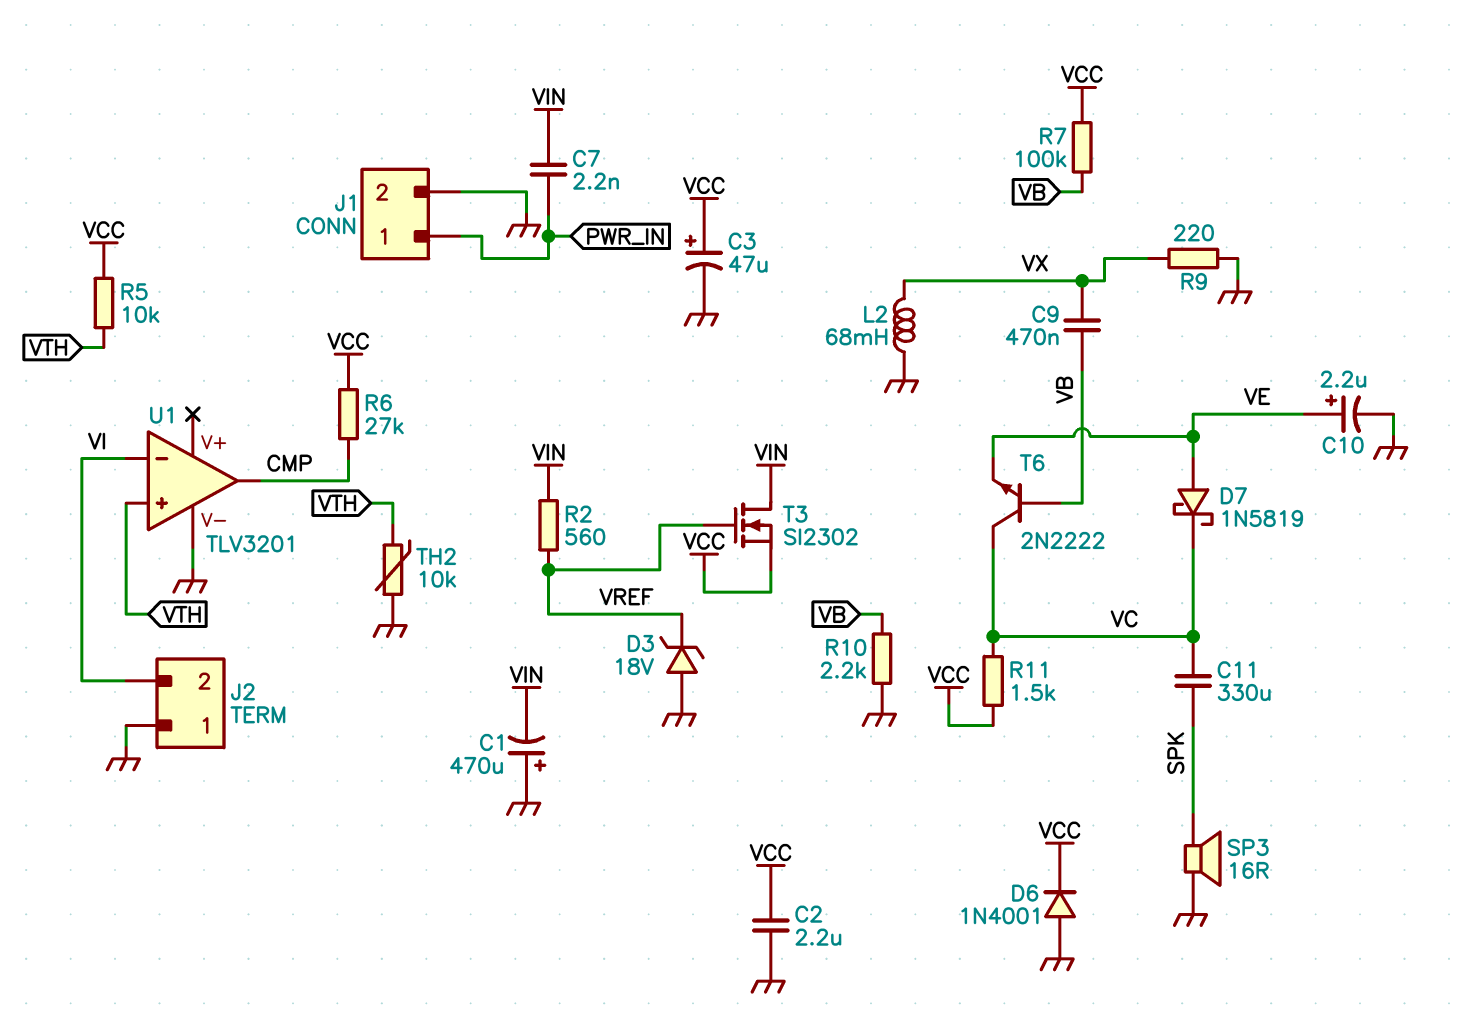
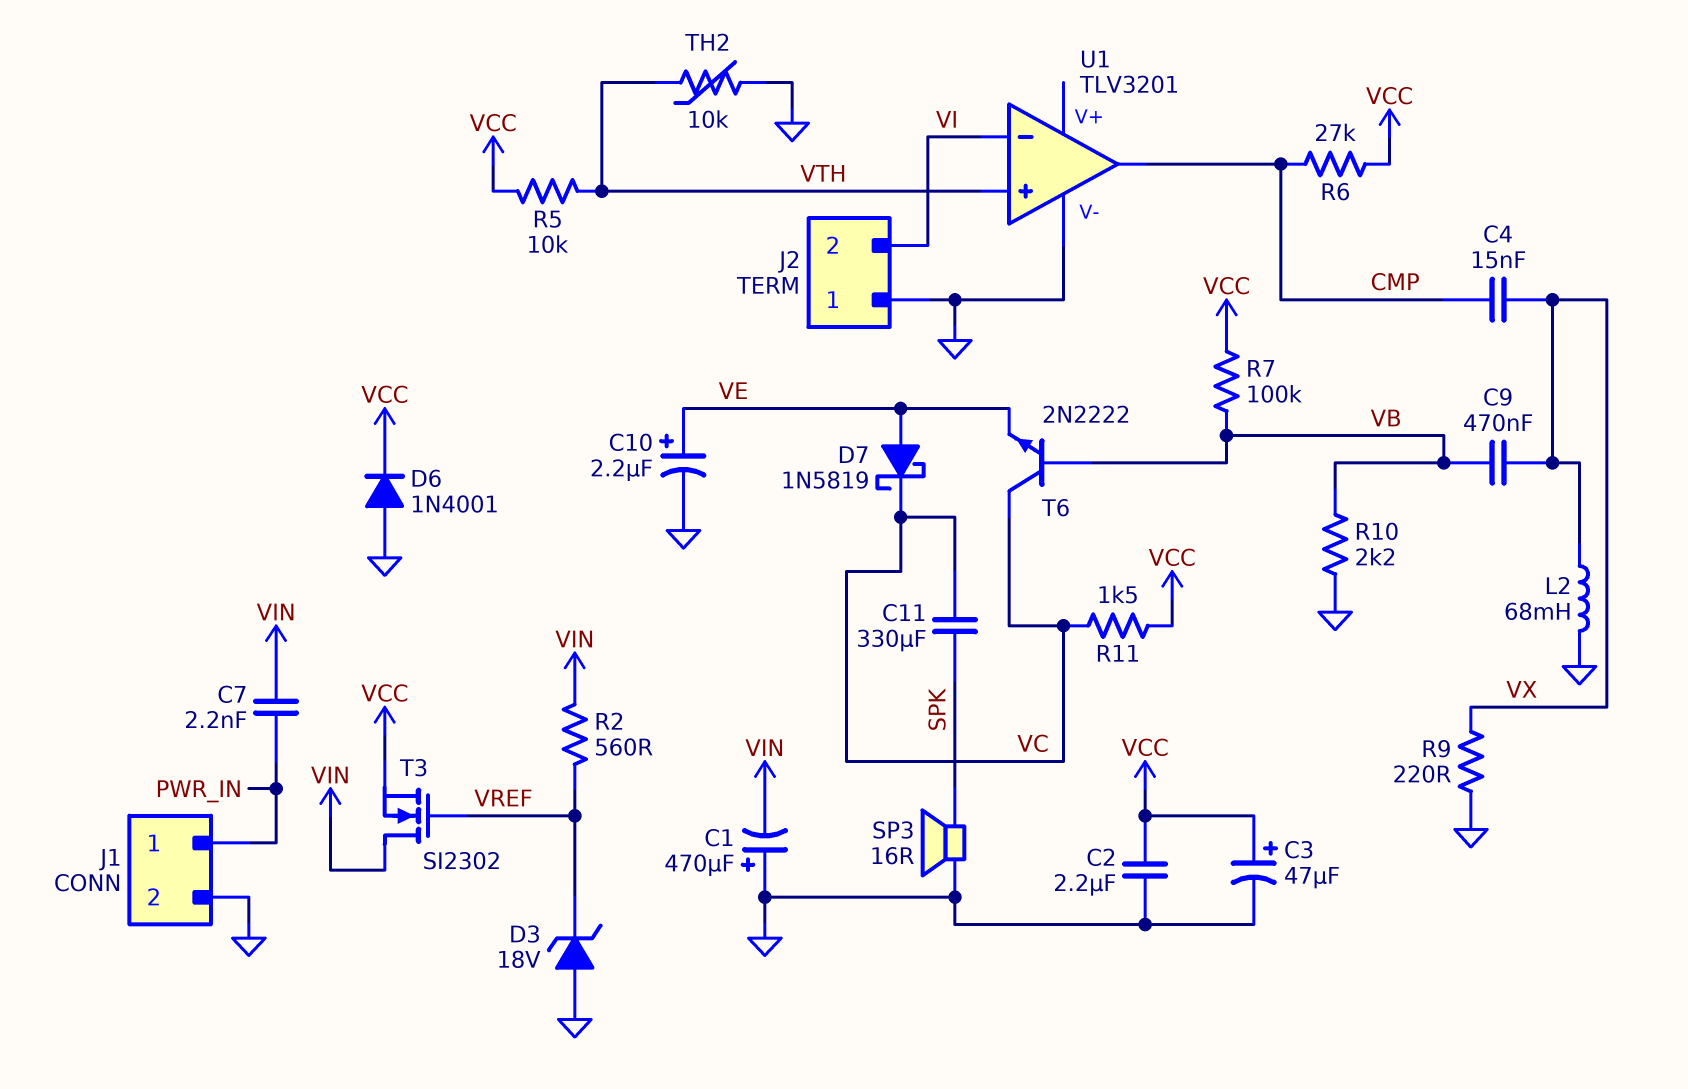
C4: none -> 15nF (CMP, VX)

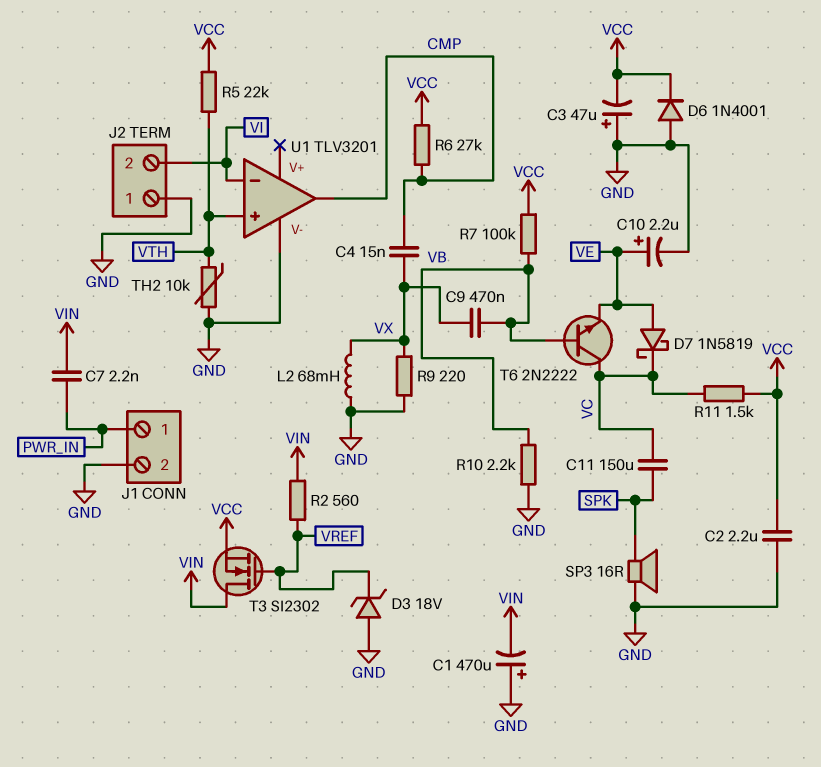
C3: 47uF (plus VCC, minus GND) -> 47uF (plus GND, minus VCC)
C11: 330uF (SPK, VC) -> 150uF (SPK, VC)
R5: 10k (VCC, VTH) -> 22k (VCC, VTH)

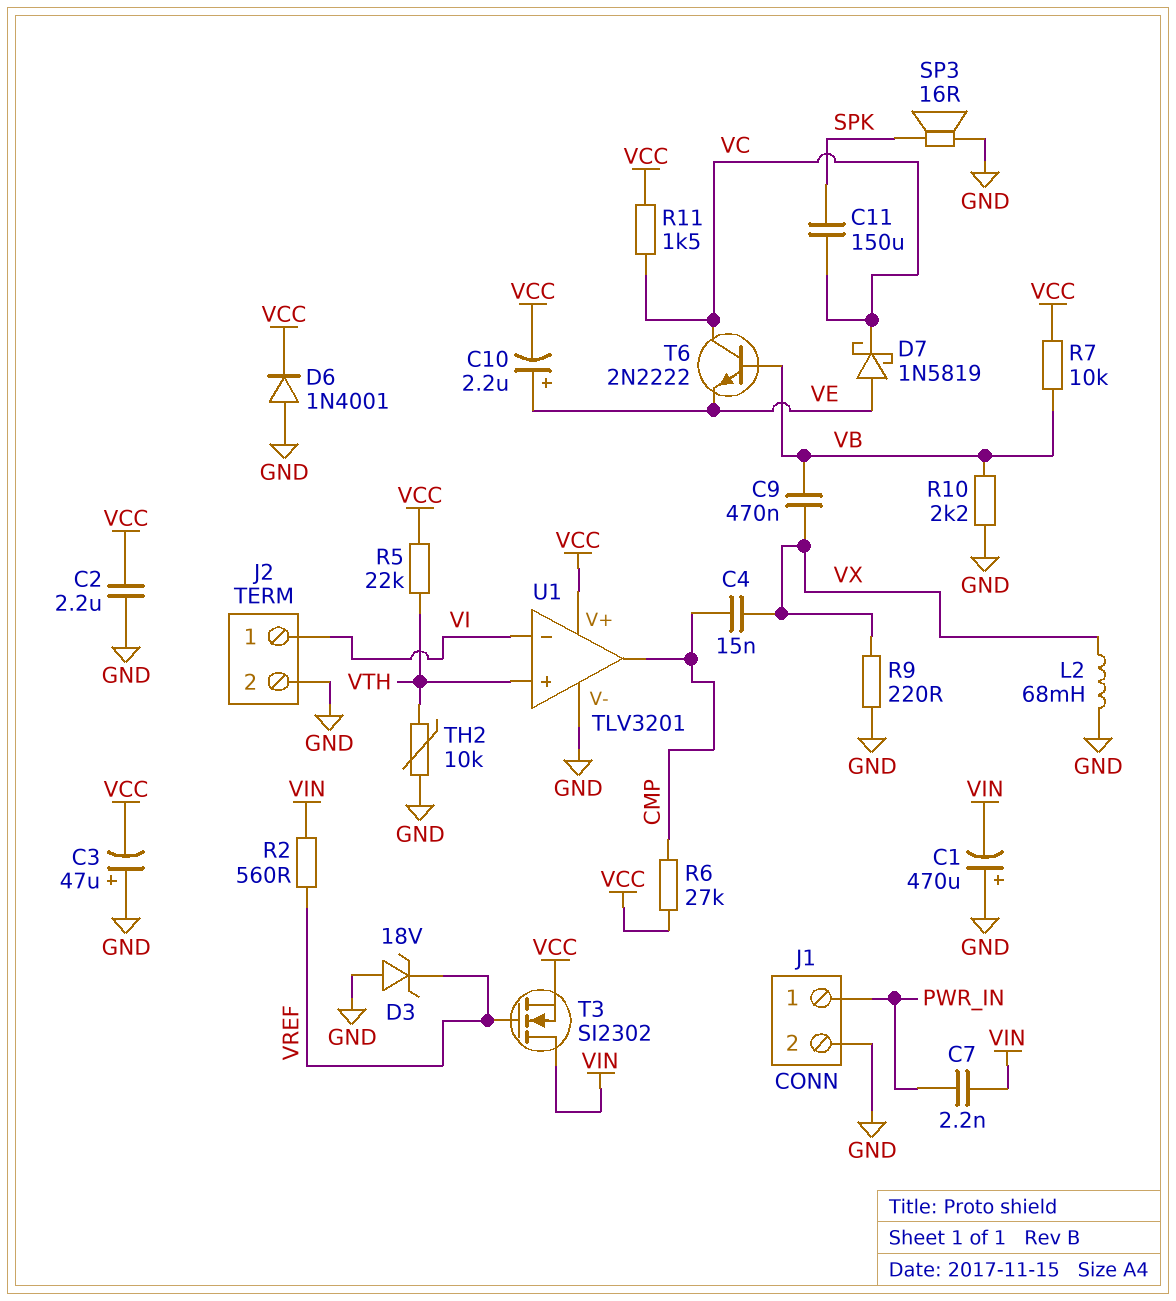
C10: 2.2uF (plus VE, minus GND) -> 2.2uF (plus VE, minus VCC)
J2 pin 1: GND -> VI
J2 pin 2: VI -> GND
R7: 100k (VB, VCC) -> 10k (VB, VCC)
U1 pin V+: none -> VCC

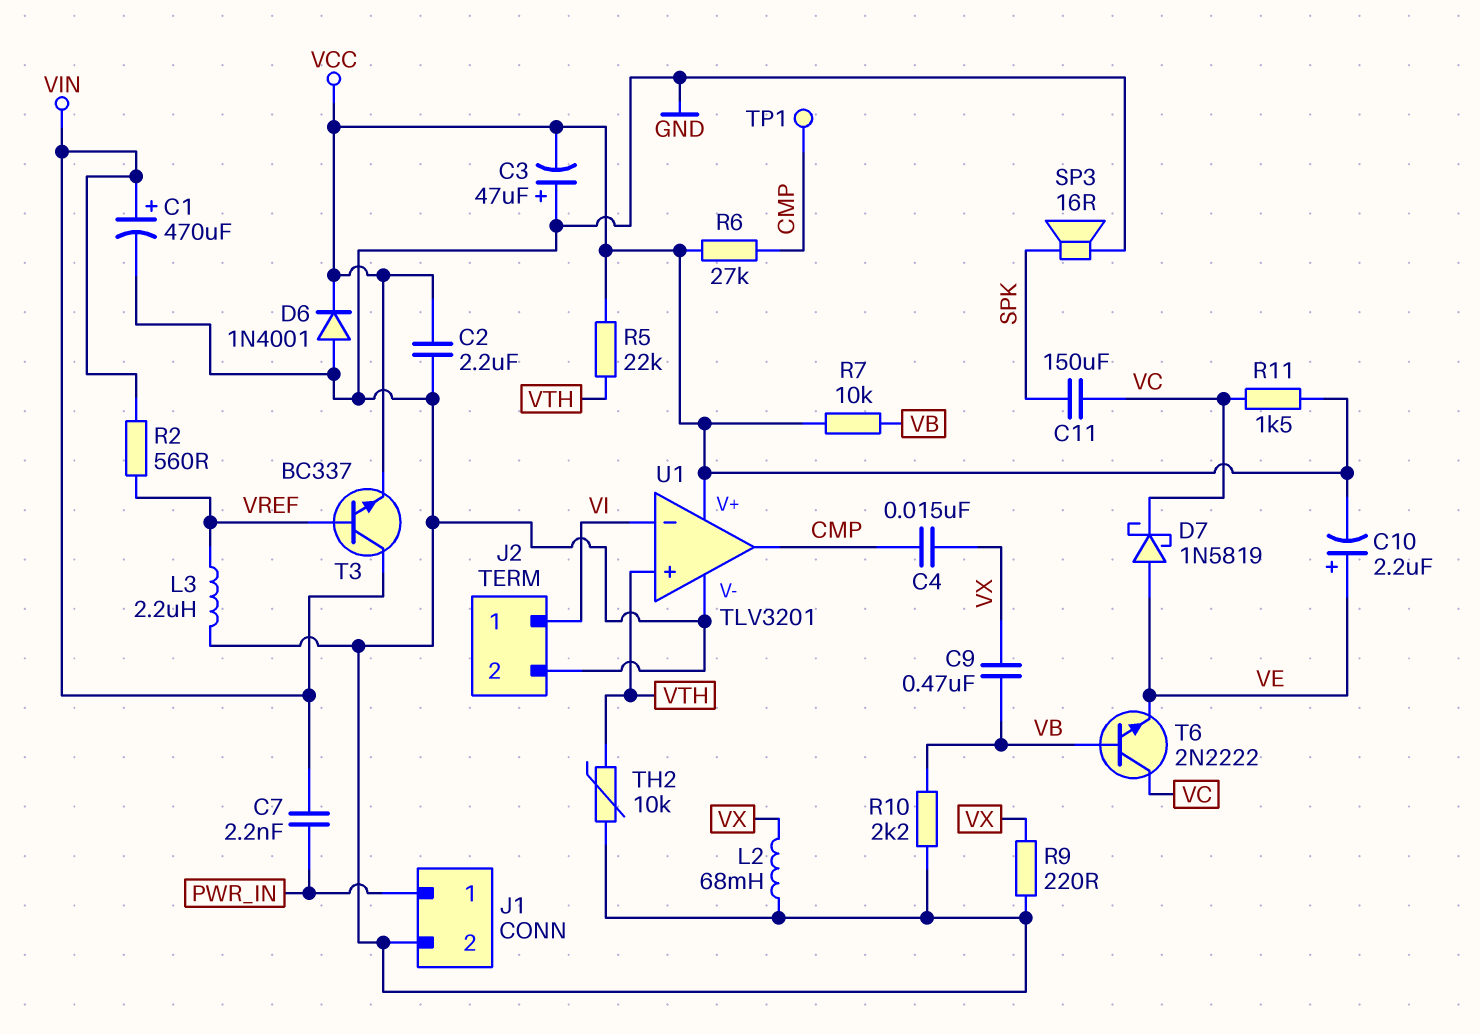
C1: 470uF (plus GND, minus VIN) -> 470uF (plus VIN, minus GND)
D3: zener 18V (A GND, K VREF) -> none
L3: none -> 2.2uH (GND, VREF)
T3: NMOS SI2302 (G VREF, D VIN, S VCC) -> NPN BC337 (B VREF, C VIN, E VCC)
TP1: none -> test point (CMP)

